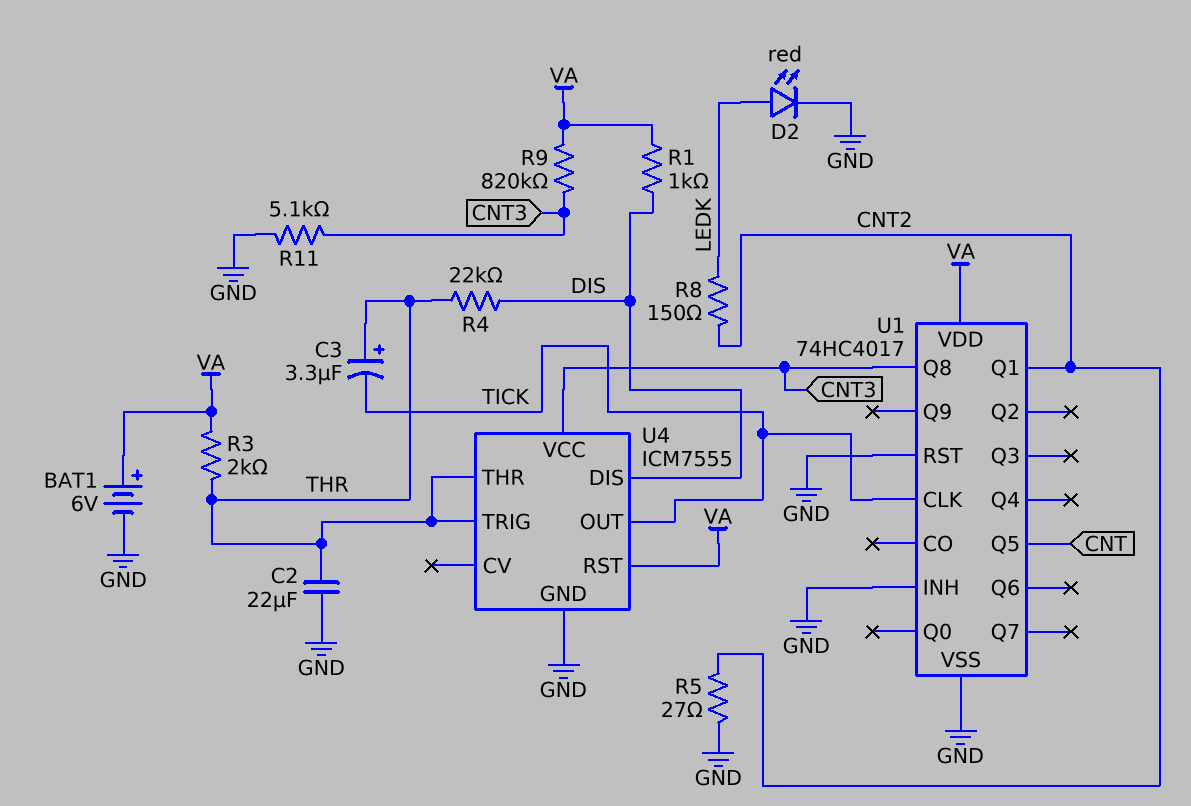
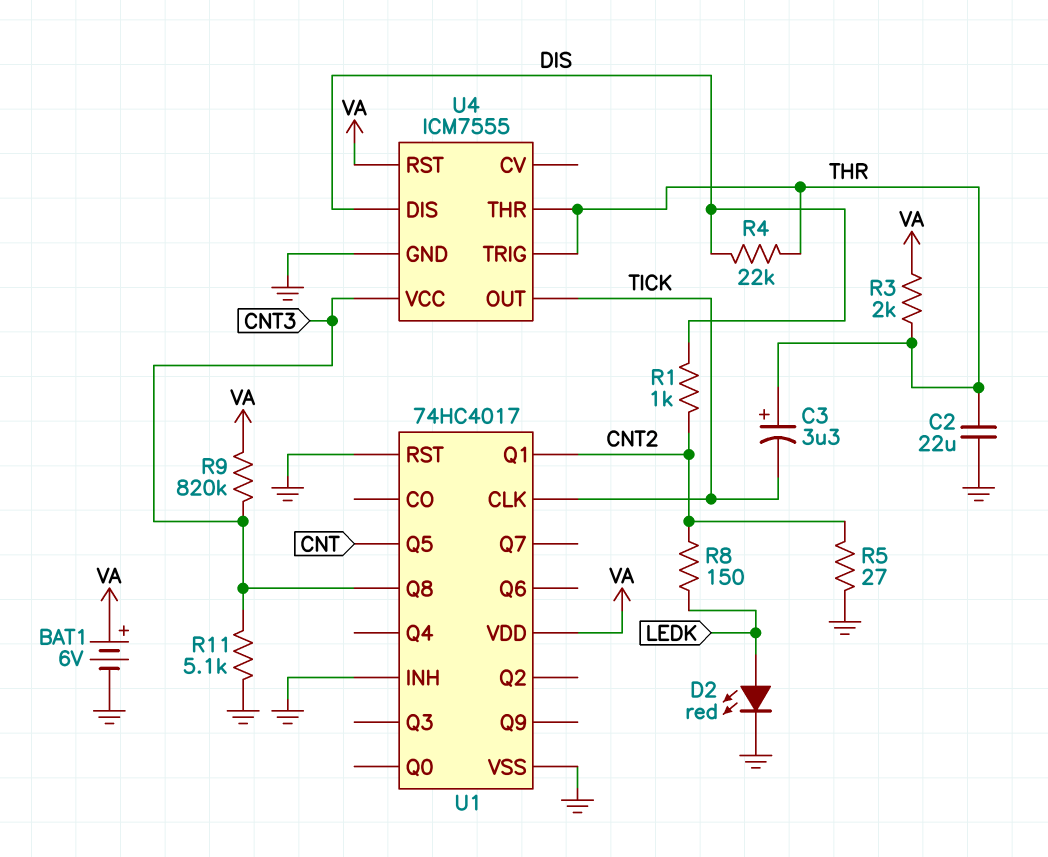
R1: 1k (DIS, VA) -> 1k (CNT2, DIS)

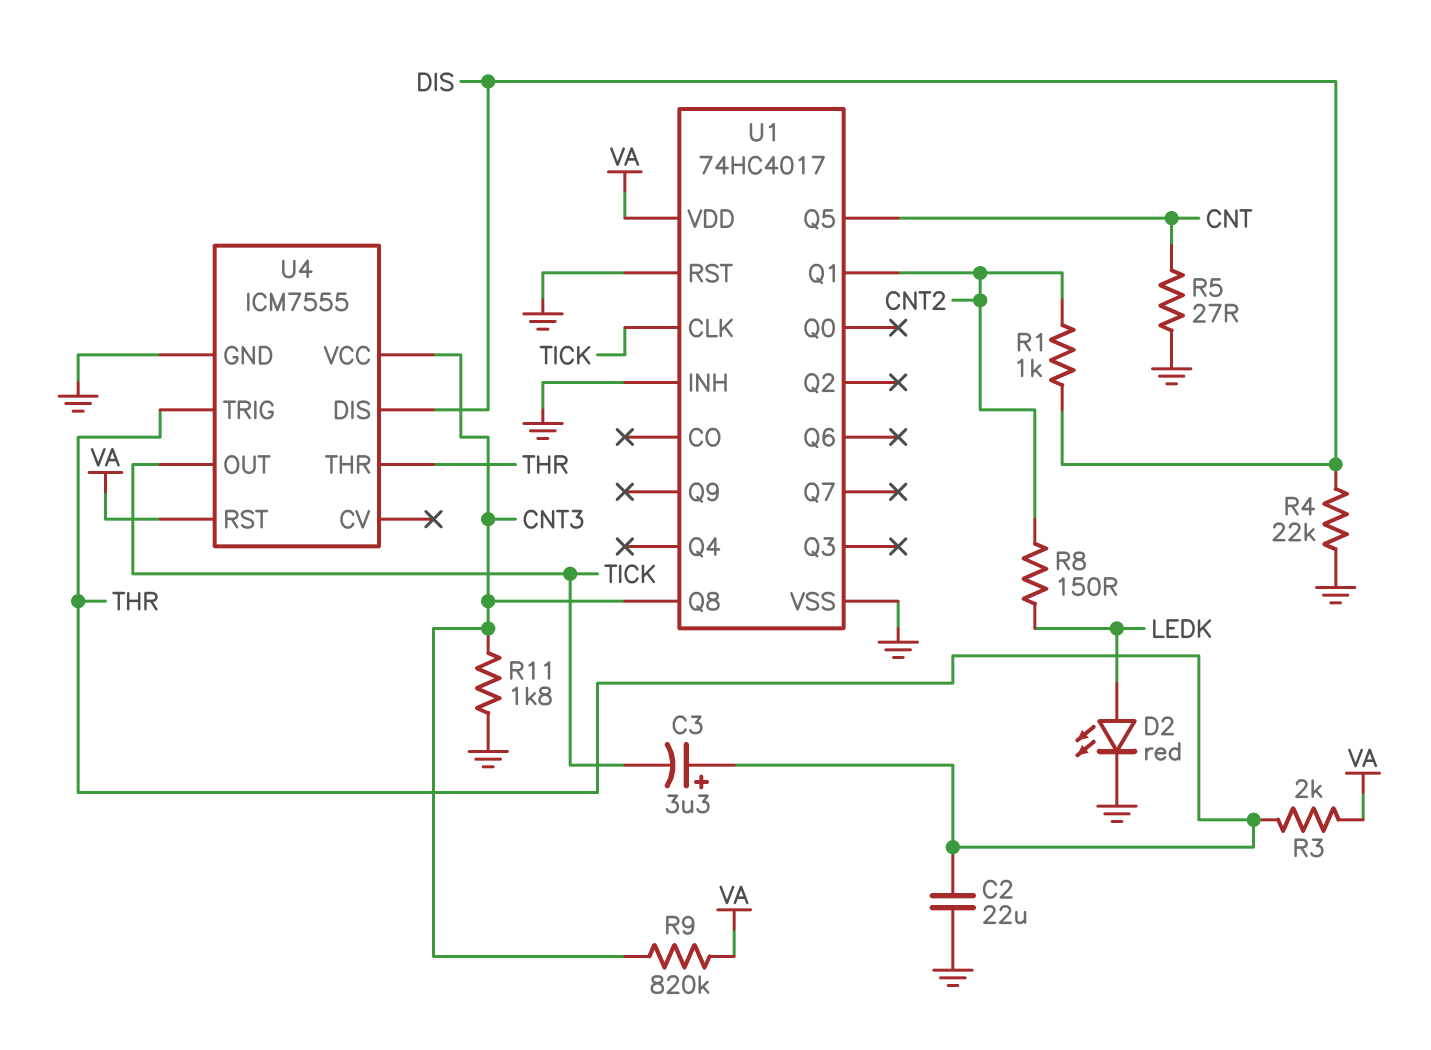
BAT1: 6V (plus VA, minus GND) -> none
R4: 22k (DIS, THR) -> 22k (DIS, GND)
R5: 27 (CNT2, GND) -> 27 (CNT, GND)
R11: 5.1k (CNT3, GND) -> 1.8k (CNT3, GND)

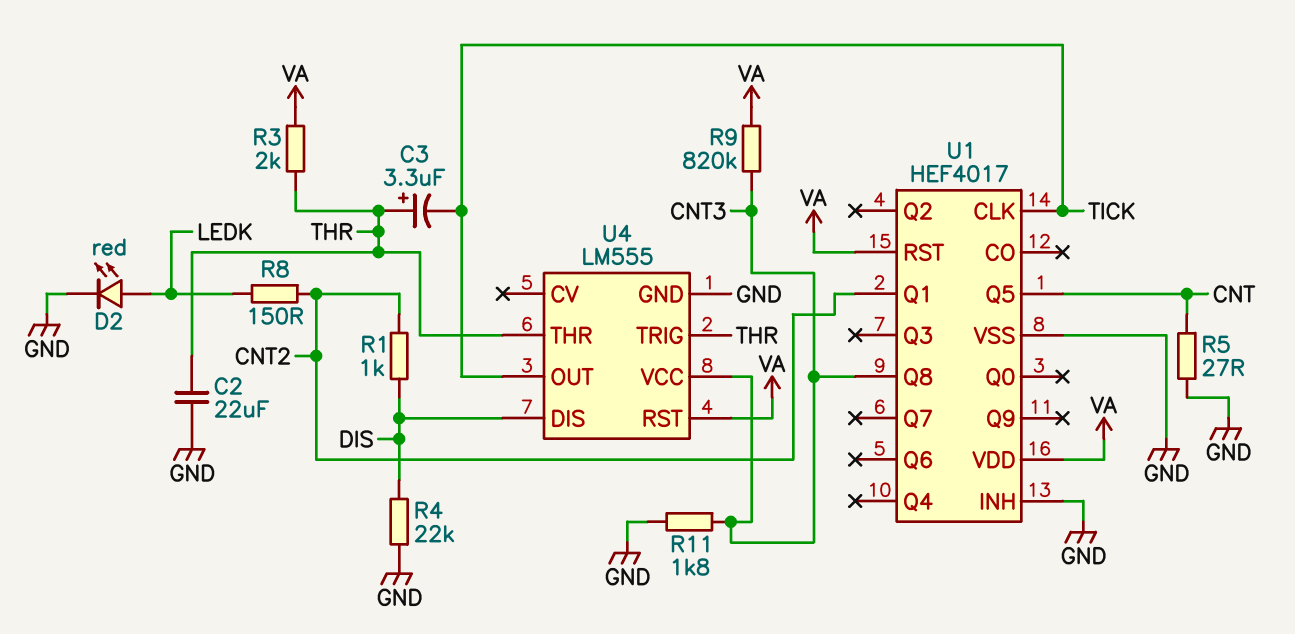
U1: 74HC4017 -> HEF4017
U1 pin RST: GND -> VA
U4: ICM7555 -> LM555

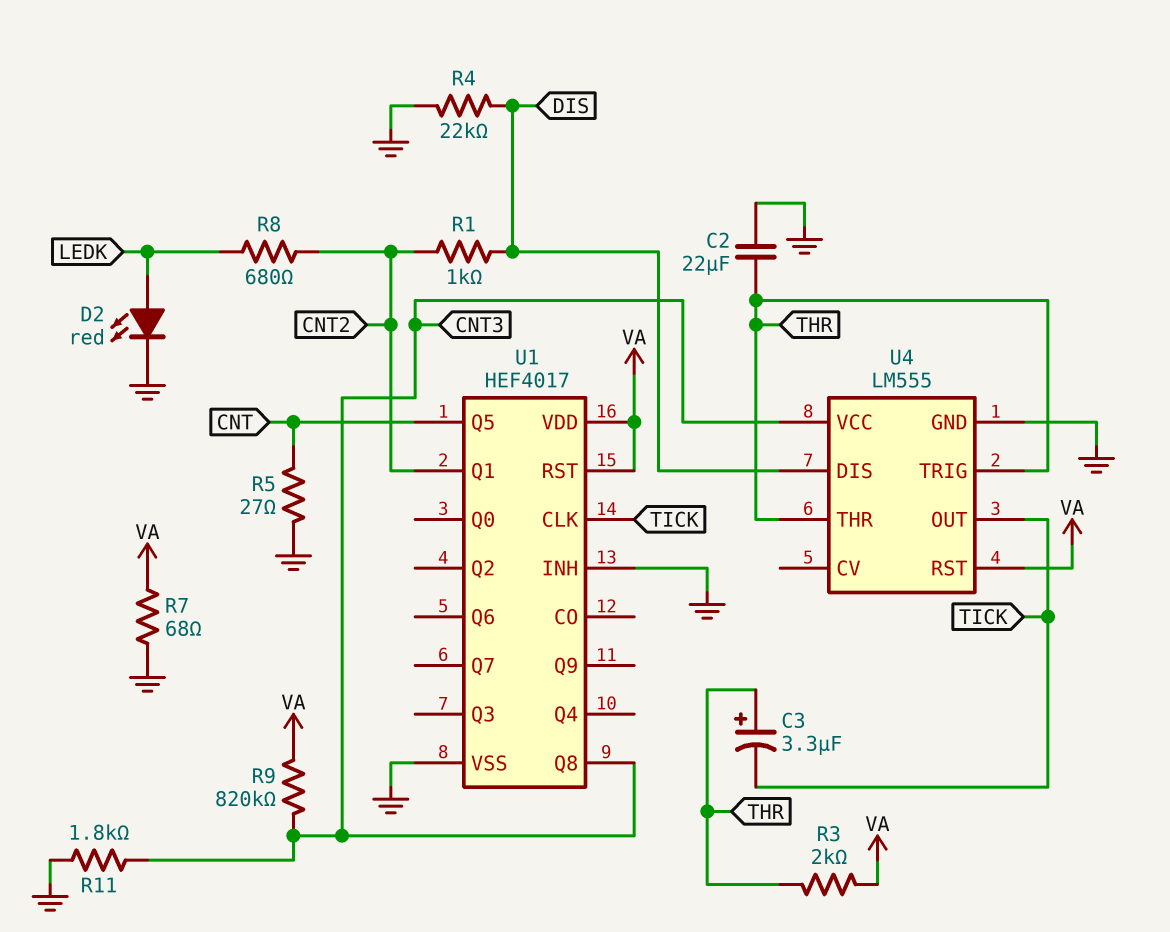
R7: none -> 68 (GND, VA)
R8: 150 (CNT2, LEDK) -> 680 (CNT2, LEDK)

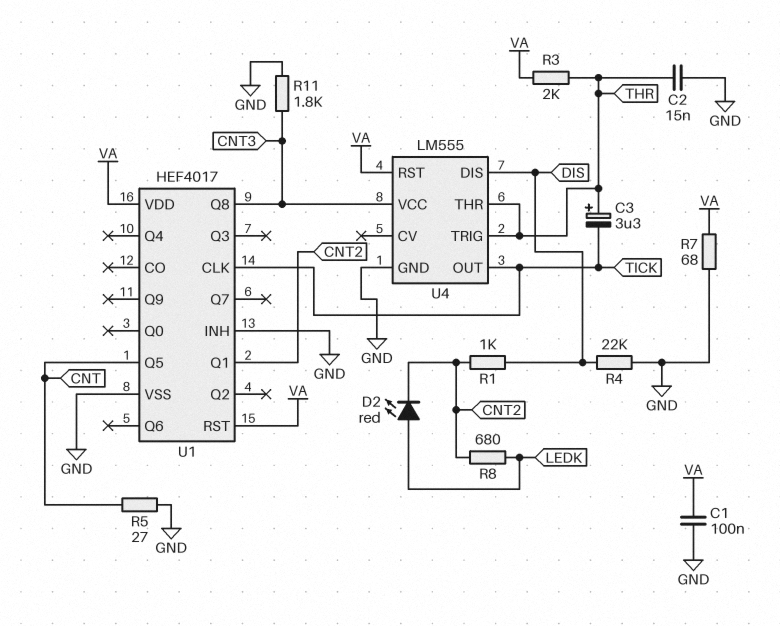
C1: none -> 100nF (GND, VA)
C2: 22uF (GND, THR) -> 15nF (GND, THR)
D2: LED red (A LEDK, K GND) -> LED red (A LEDK, K CNT2)
R9: 820k (CNT3, VA) -> none

